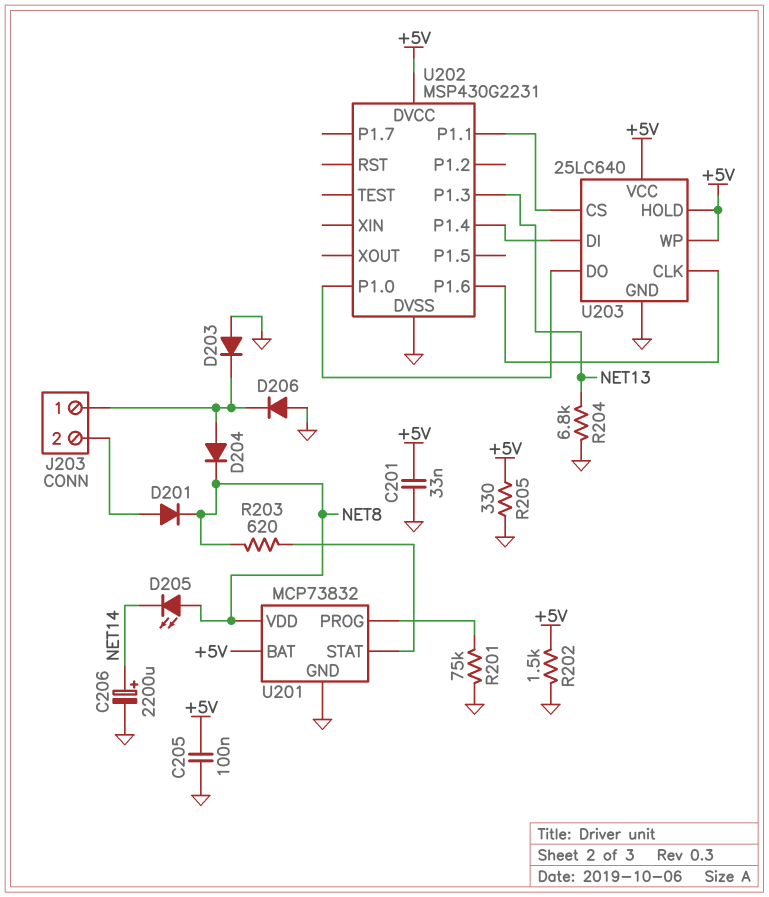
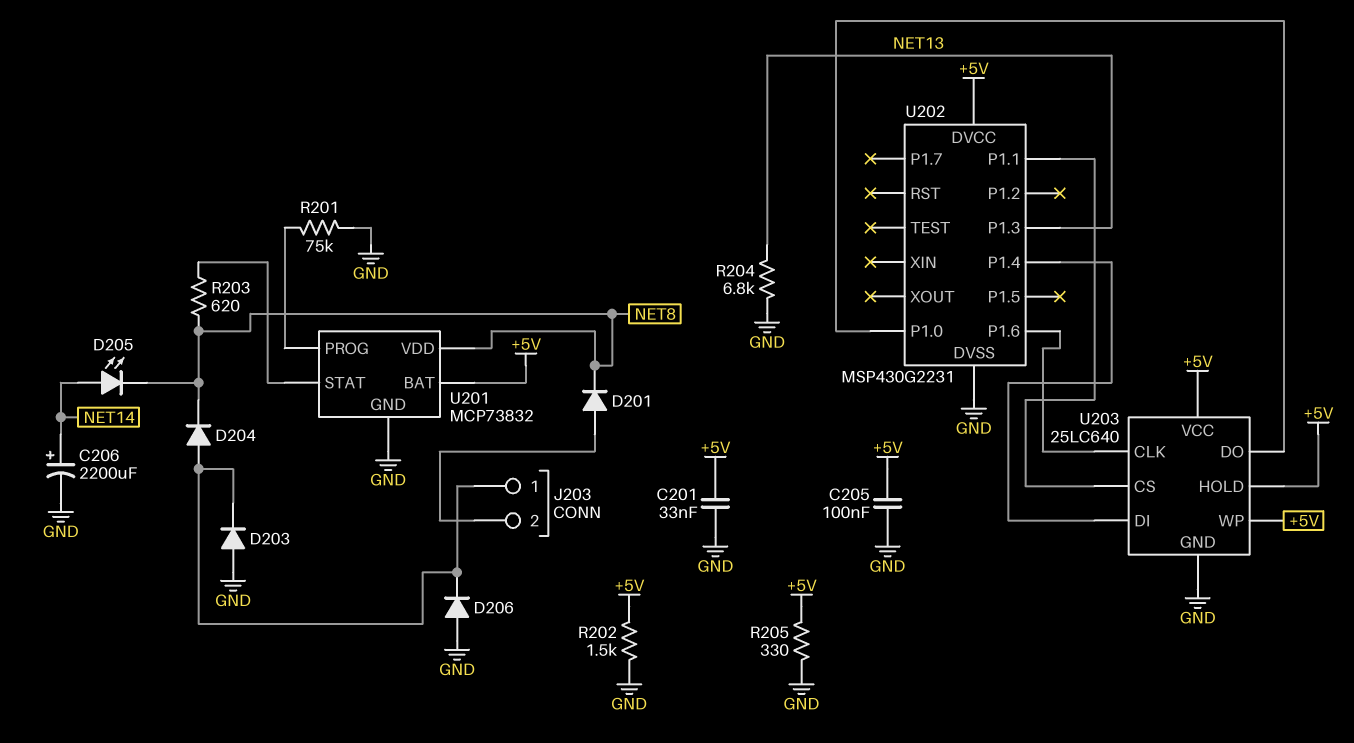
D205: LED (A NET8, K NET14) -> LED (A NET14, K NET8)

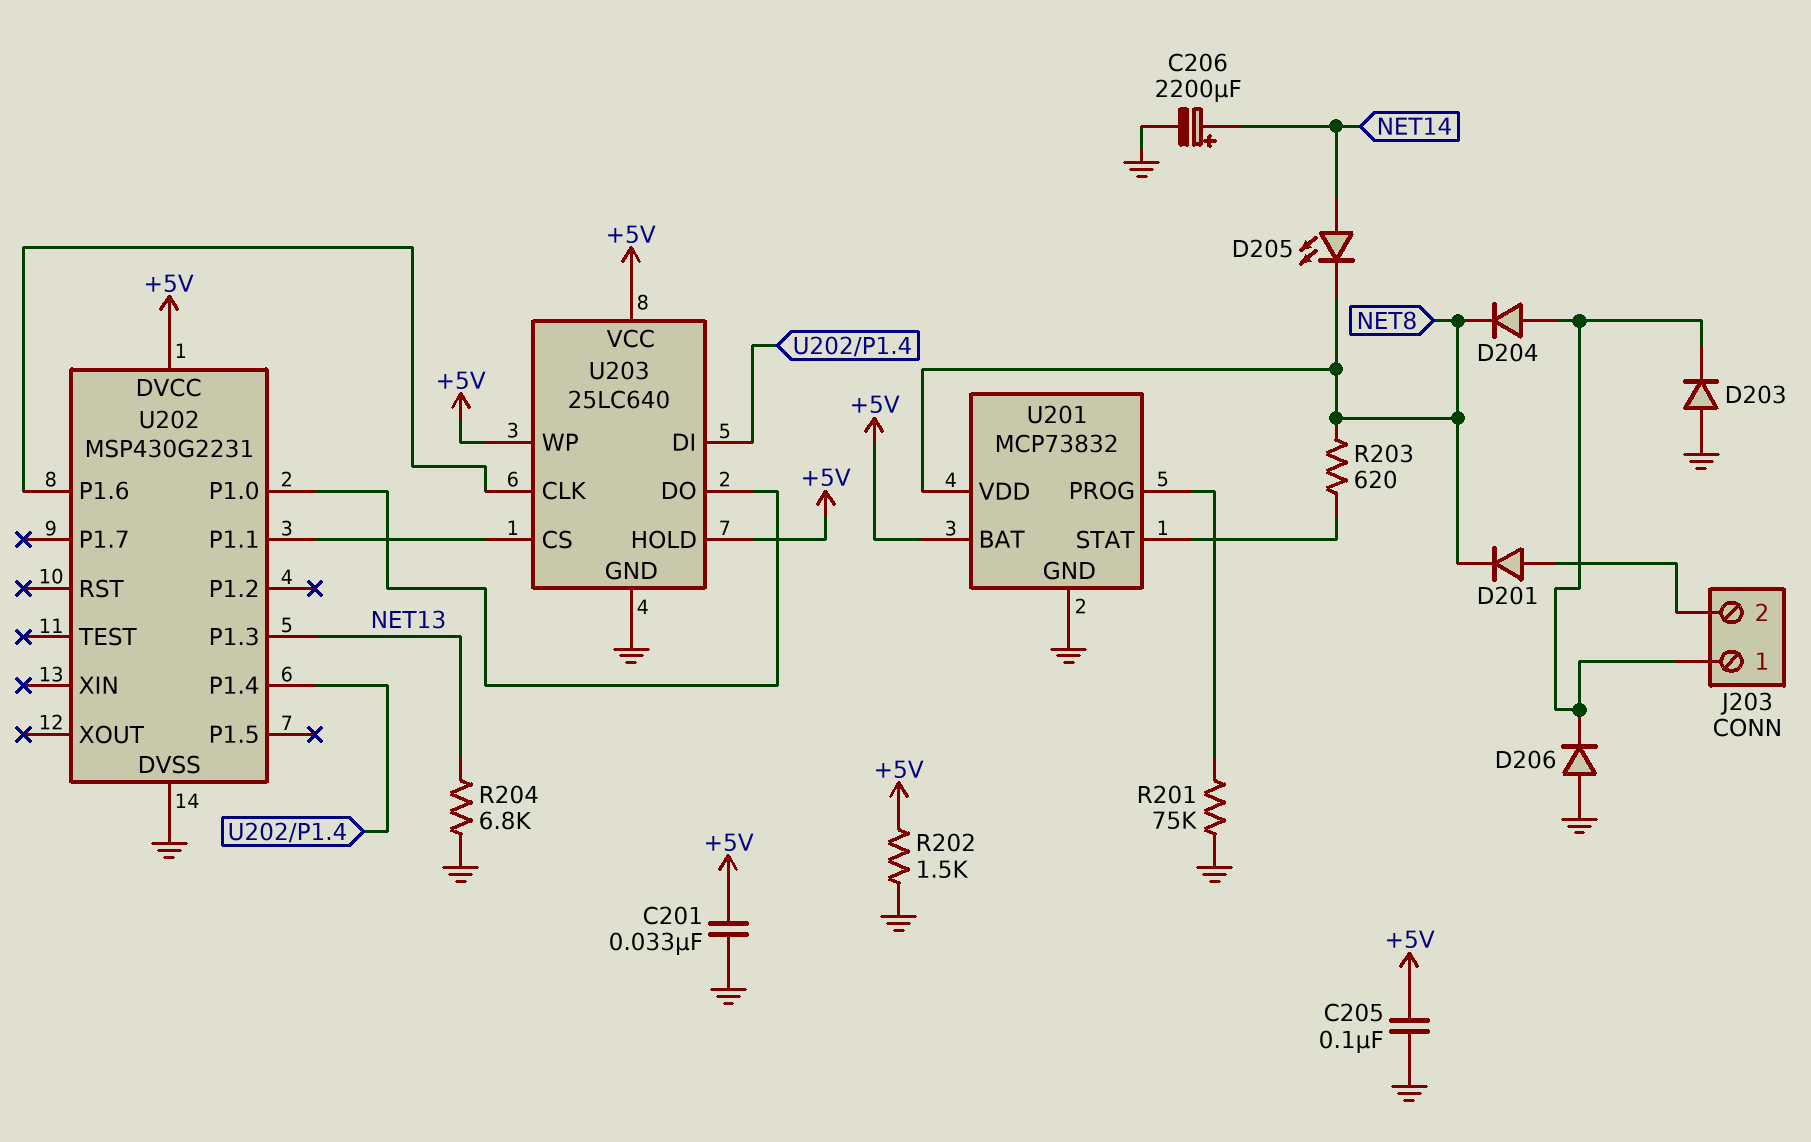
R205: 330 (+5V, GND) -> none

